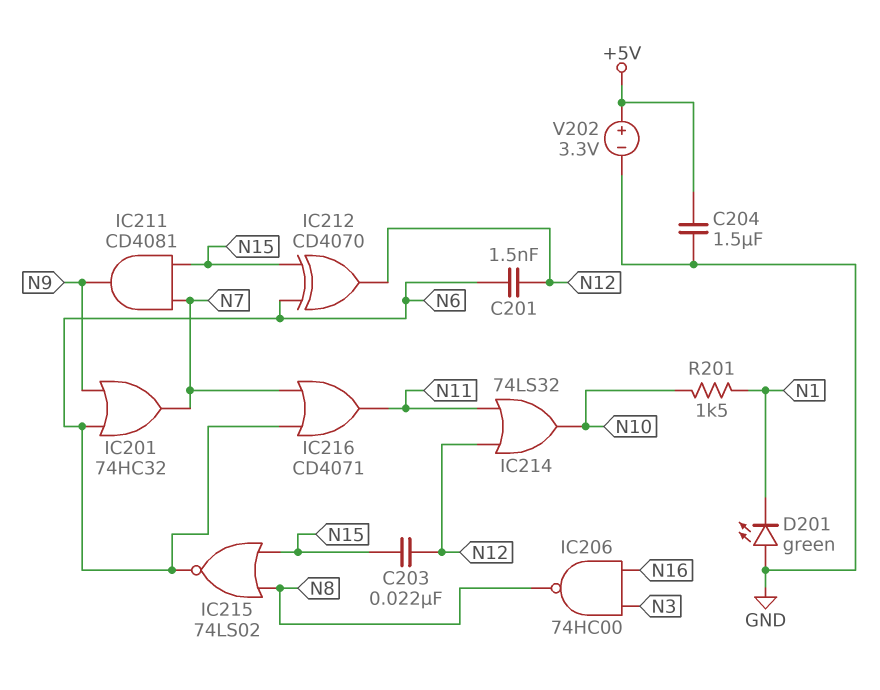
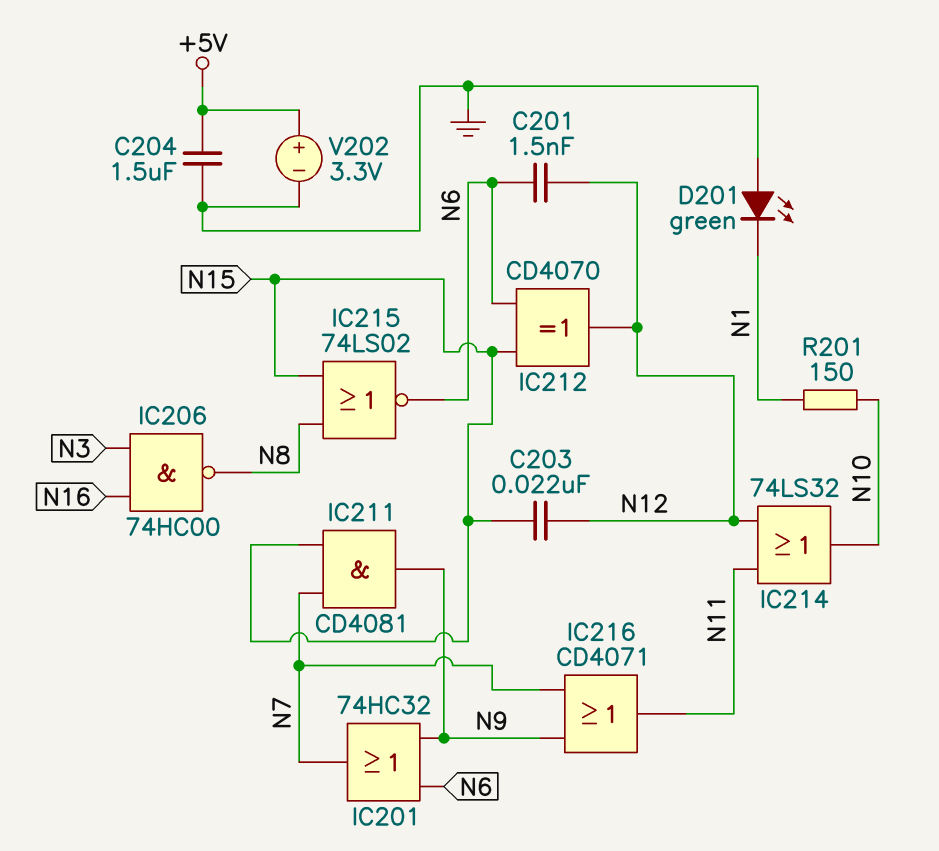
IC216: OR CD4071 (in N6, in N7, out N11) -> OR CD4071 (in N7, in N9, out N11)
R201: 1.5k (N1, N10) -> 150 (N1, N10)

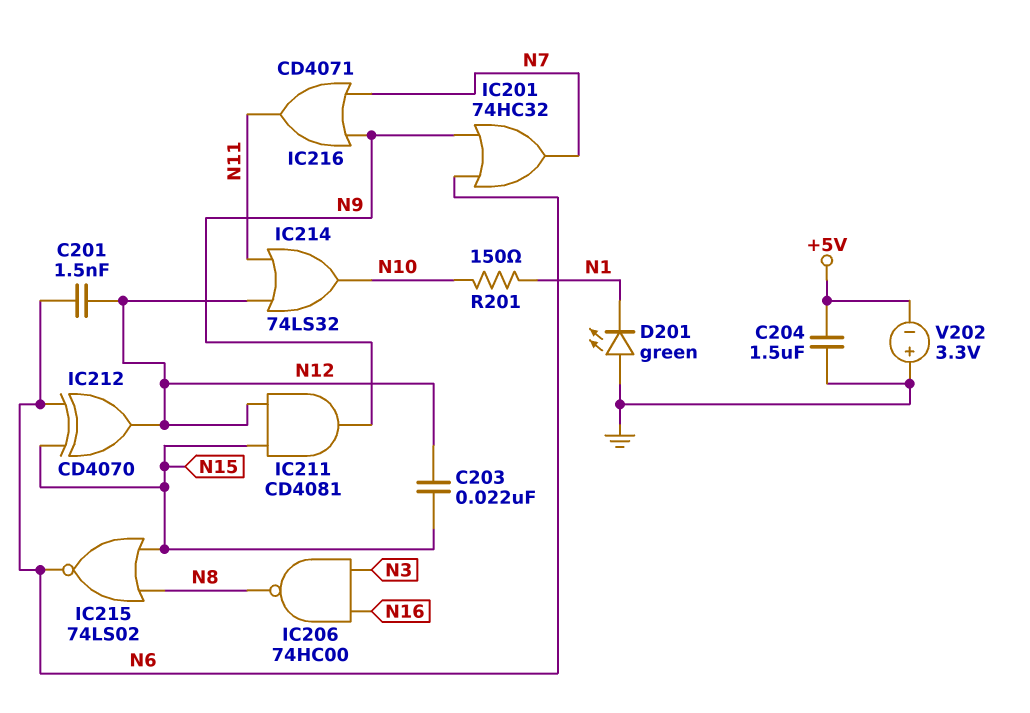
IC211: AND CD4081 (in N7, in N15, out N9) -> AND CD4081 (in N12, in N15, out N9)
V202: 3.3V (plus +5V, minus GND) -> 3.3V (plus GND, minus +5V)

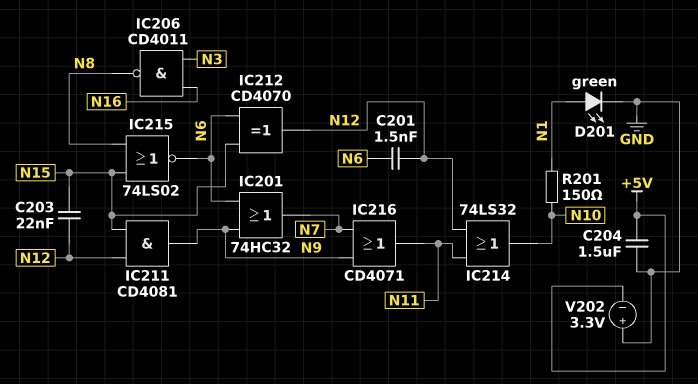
D201: LED green (A GND, K N1) -> LED green (A N1, K GND)
IC206: NAND 74HC00 (in N3, in N16, out N8) -> NAND CD4011 (in N3, in N16, out N8)

